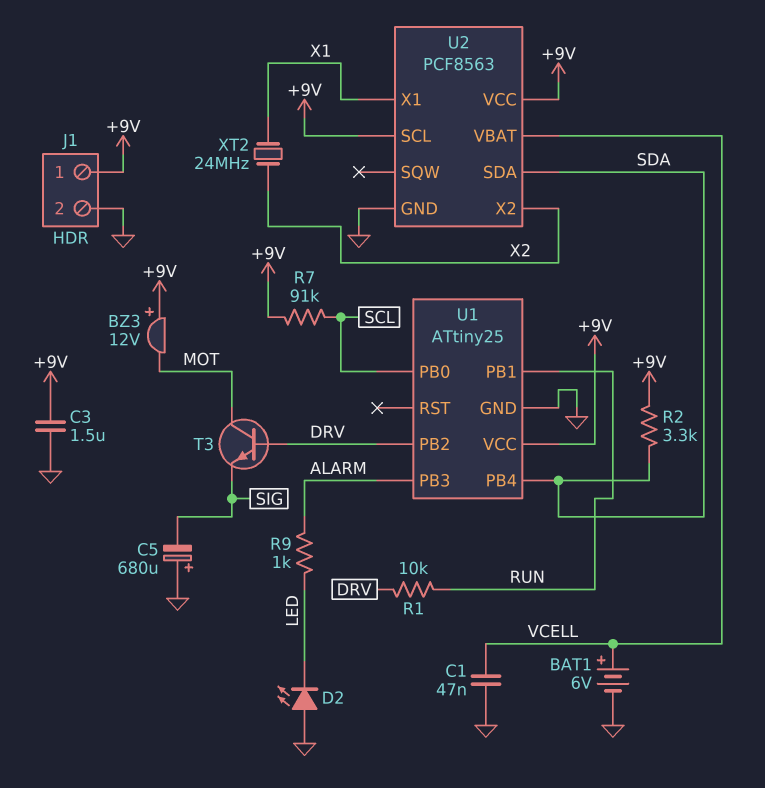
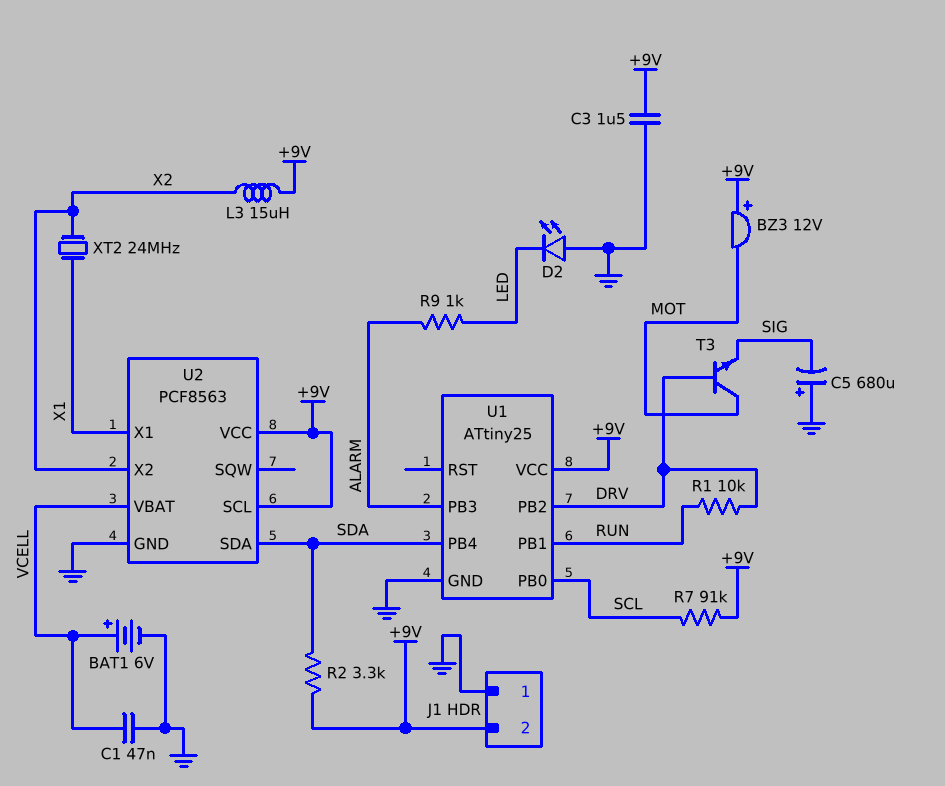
J1 pin 1: +9V -> GND
J1 pin 2: GND -> +9V
L3: none -> 15uH (+9V, X2)

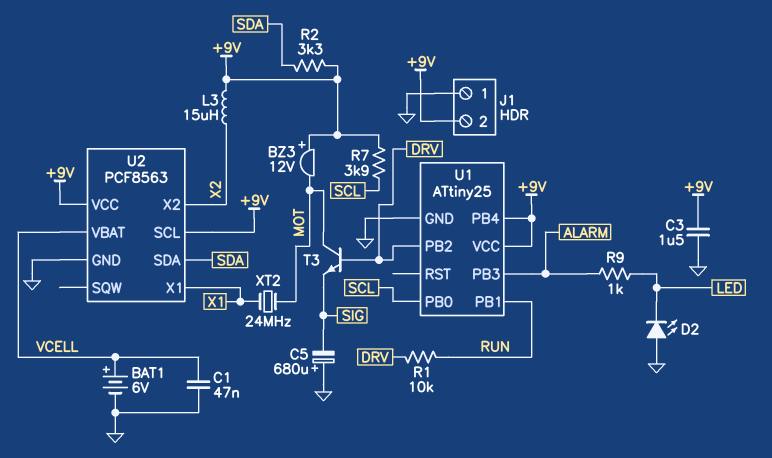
R7: 91k (+9V, SCL) -> 3.9k (+9V, SCL)
U1 pin PB4: SDA -> +9V
XT2: 24MHz (X1, X2) -> 24MHz (MOT, X1)

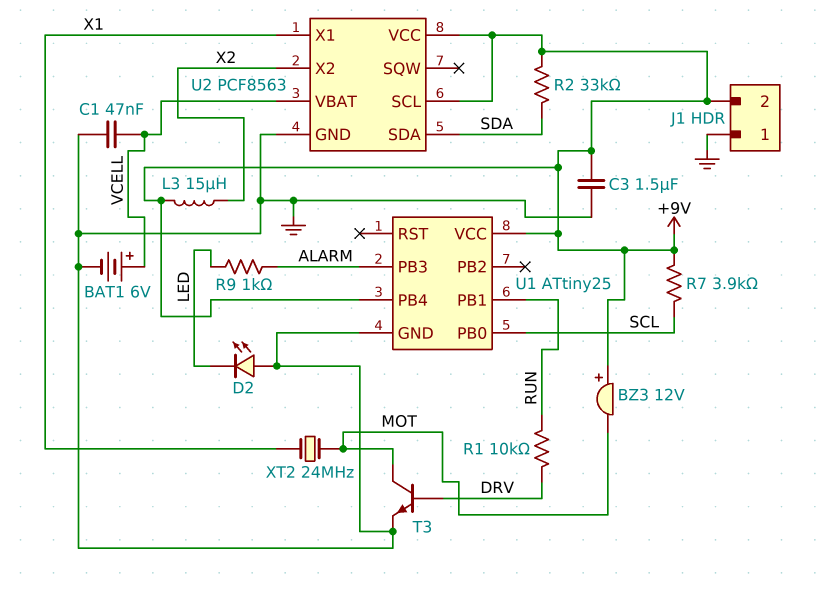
C5: 680uF (plus GND, minus SIG) -> none
R2: 3.3k (+9V, SDA) -> 33k (+9V, SDA)
T3: NPN (B DRV, C MOT, E SIG) -> NPN (B DRV, C MOT, E GND)
U1 pin PB2: DRV -> none

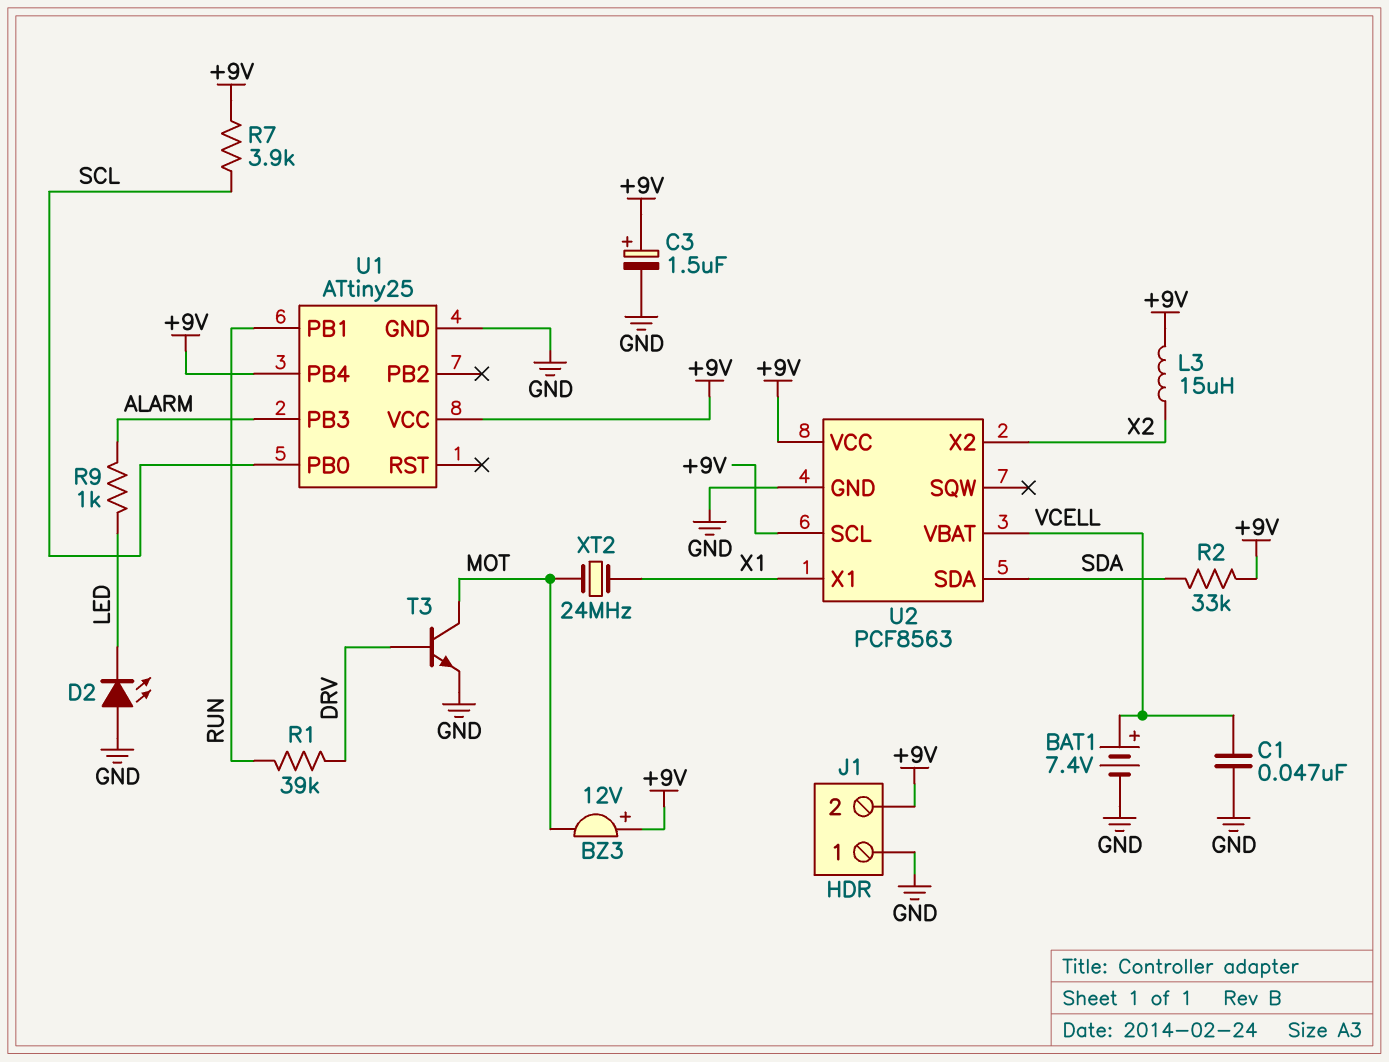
BAT1: 6V (plus VCELL, minus GND) -> 7.4V (plus VCELL, minus GND)
C3: 1.5uF (+9V, GND) -> 1.5uF (plus +9V, minus GND)
R1: 10k (DRV, RUN) -> 39k (DRV, RUN)

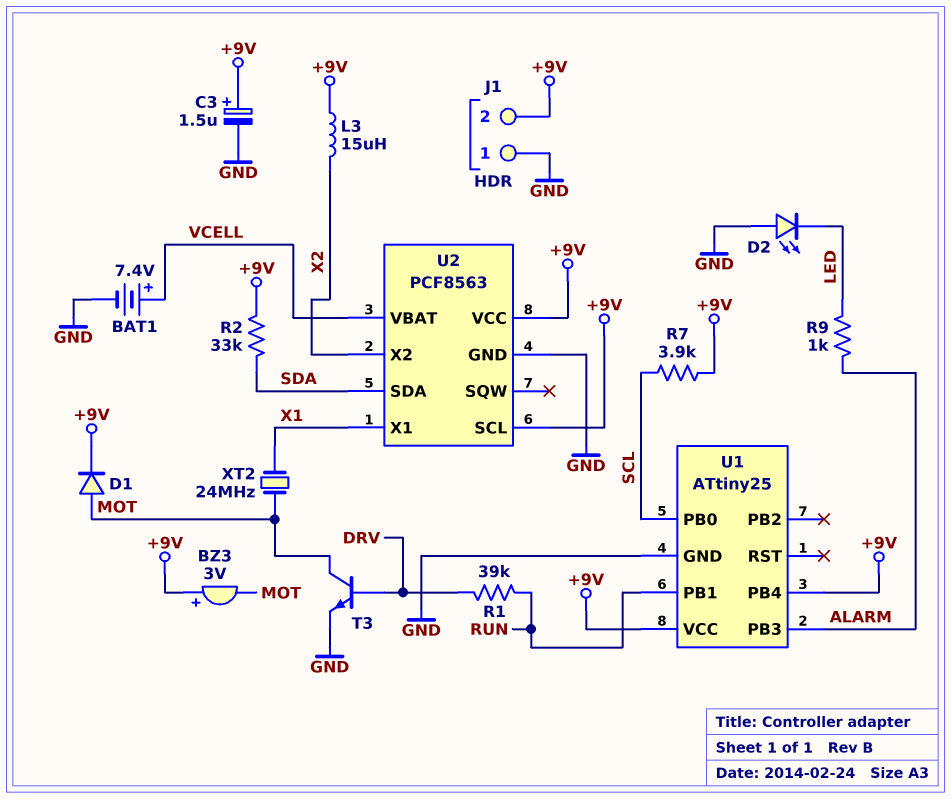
BZ3: buzzer 12V (plus +9V, minus MOT) -> buzzer 3V (plus +9V, minus MOT)
C1: 47nF (GND, VCELL) -> none
D1: none -> diode (A MOT, K +9V)

